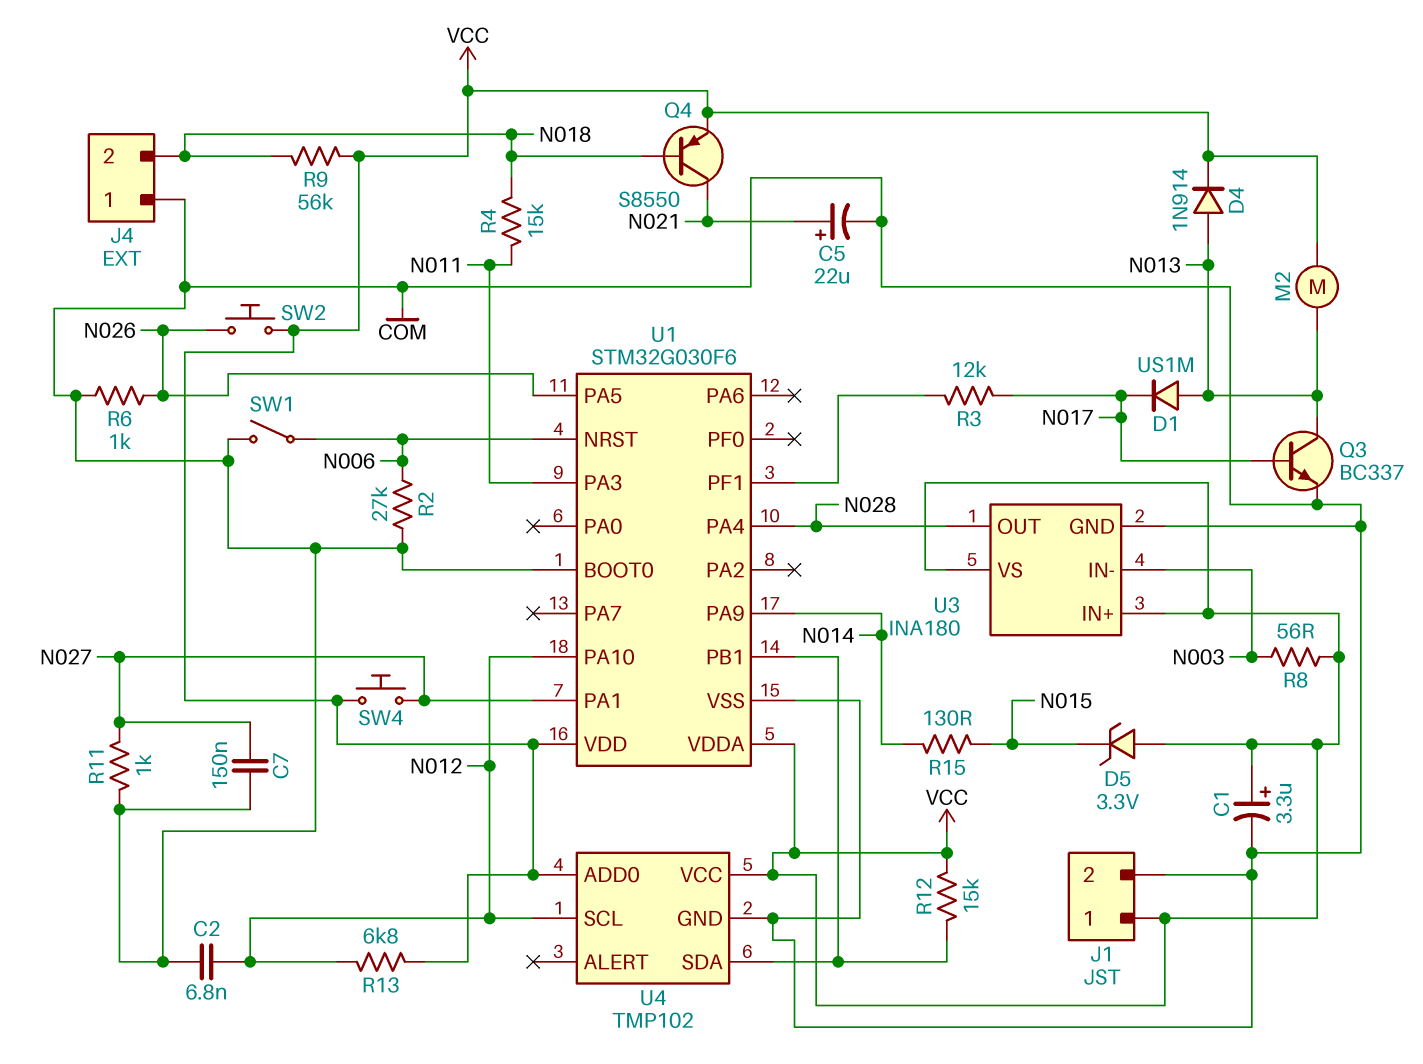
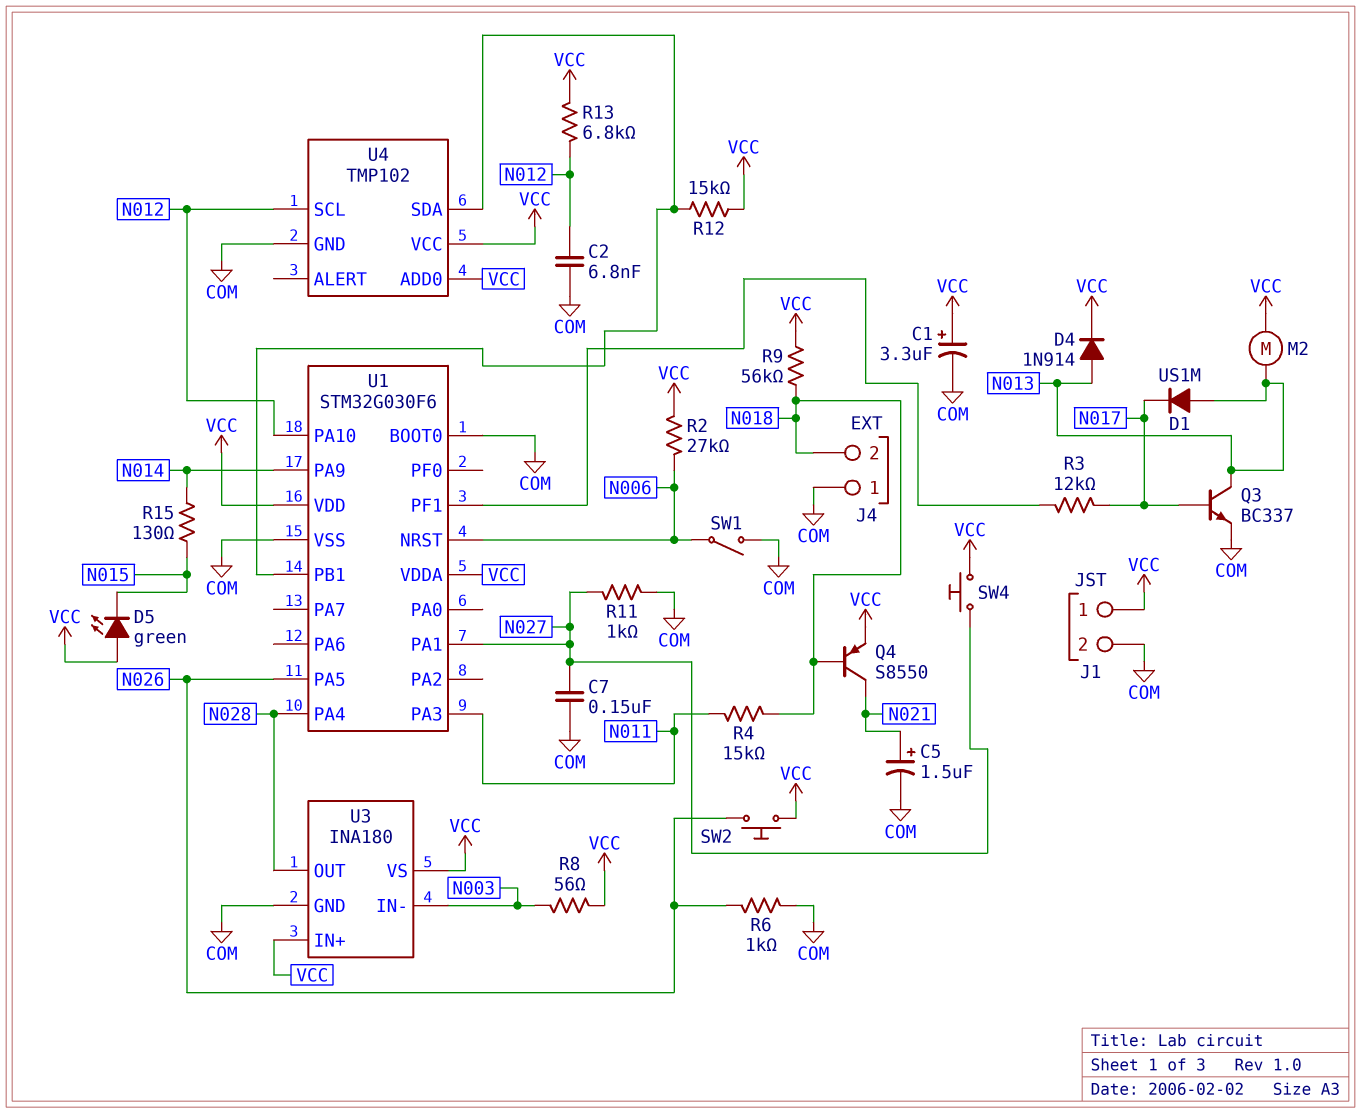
C5: 22uF (plus N021, minus COM) -> 1.5uF (plus N021, minus COM)
D5: zener 3.3V (A VCC, K N015) -> LED green (A VCC, K N015)
R2: 27k (COM, N006) -> 27k (N006, VCC)

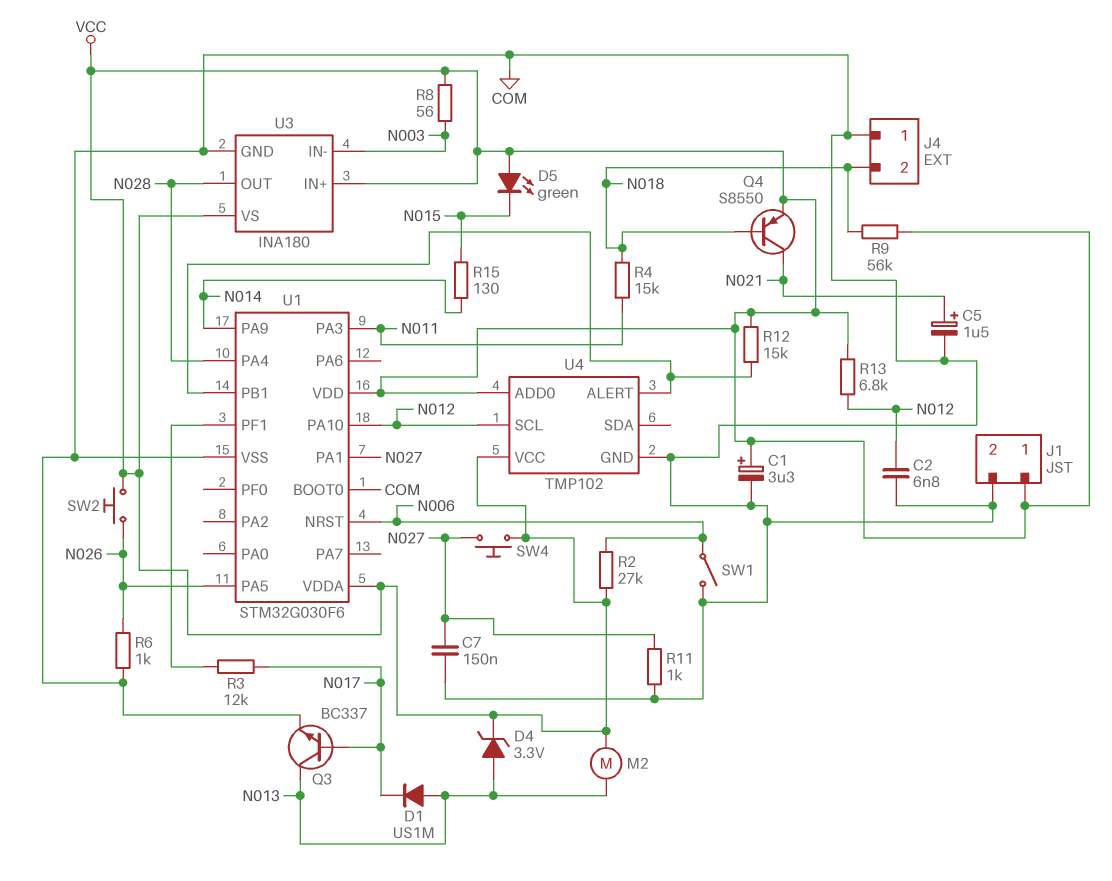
D4: diode 1N914 (A N013, K VCC) -> zener 3.3V (A N013, K VCC)
U4 pin ALERT: none -> U1/PB1
U4 pin SDA: U1/PB1 -> none

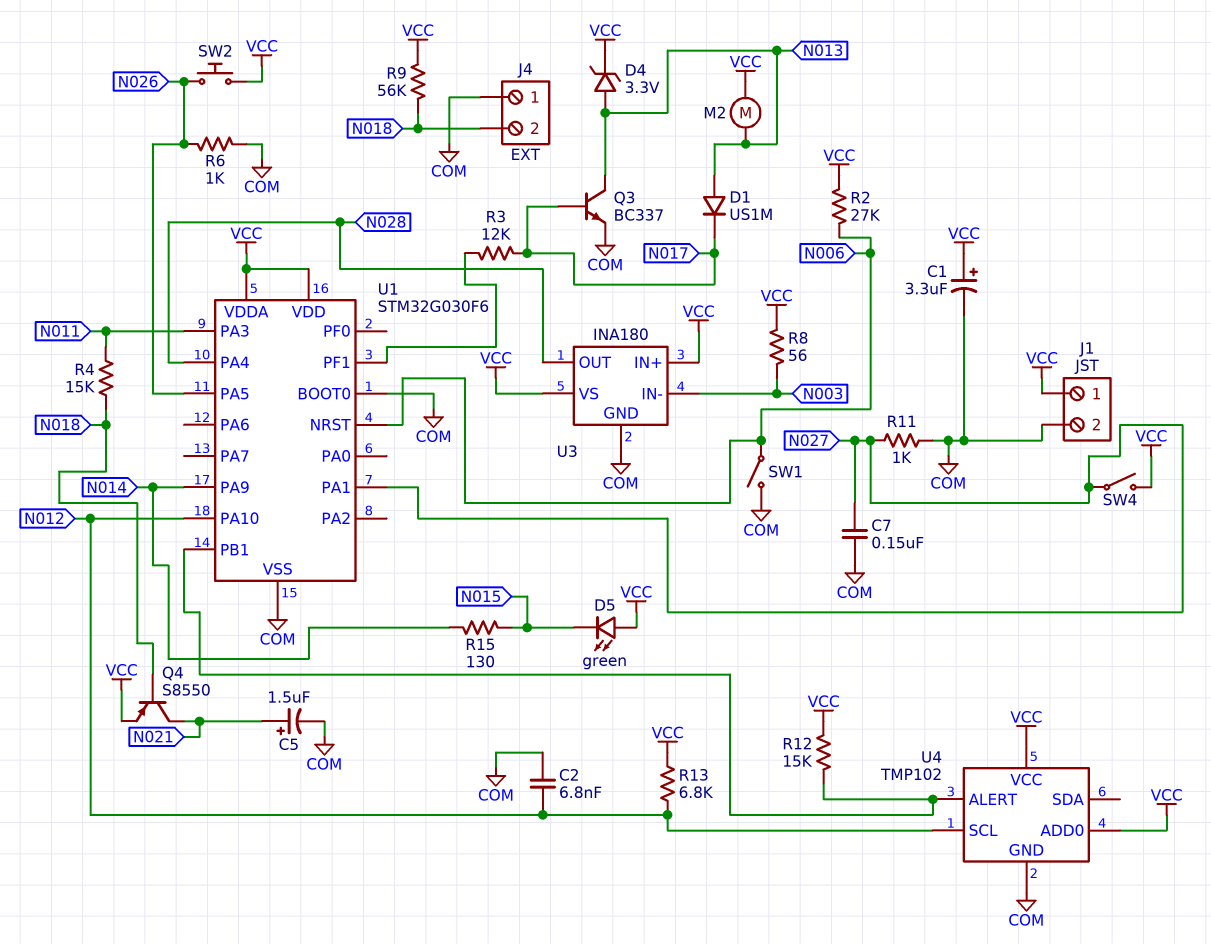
SW4: button (N027, VCC) -> switch (N027, VCC)

